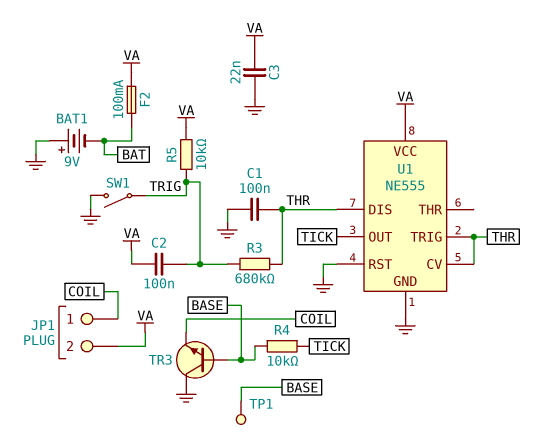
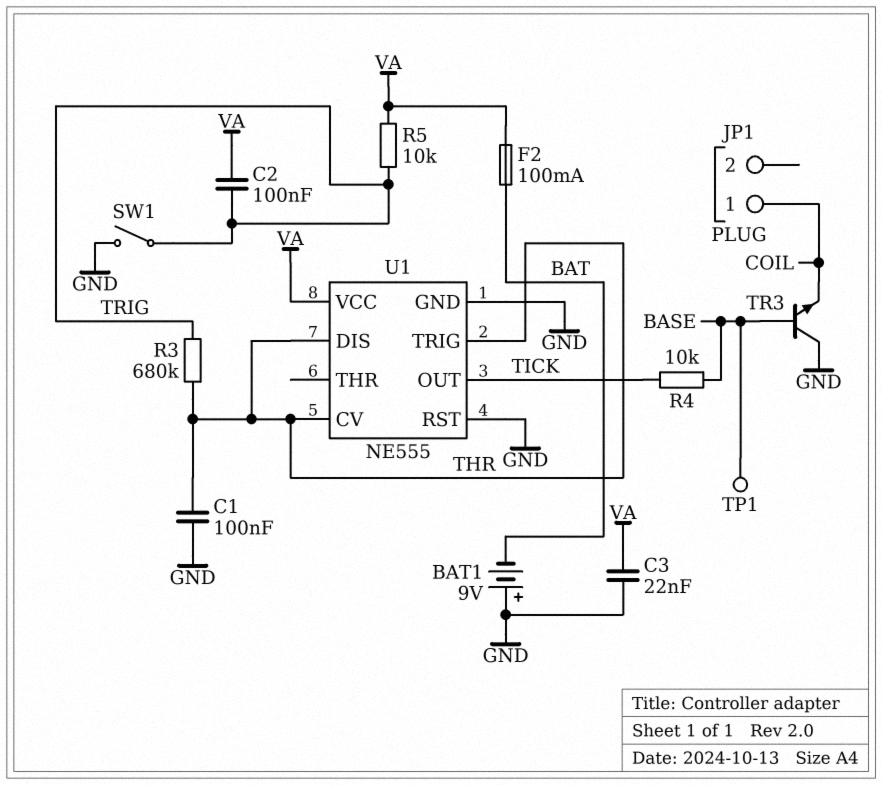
JP1 pin 2: VA -> none

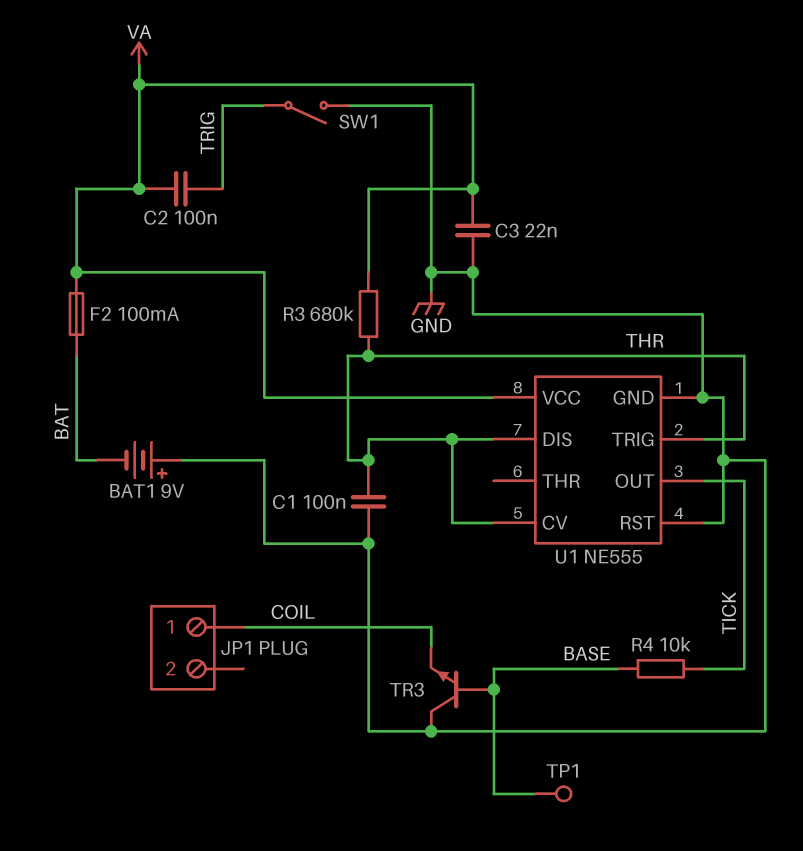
R3: 680k (THR, TRIG) -> 680k (THR, VA)
R5: 10k (TRIG, VA) -> none

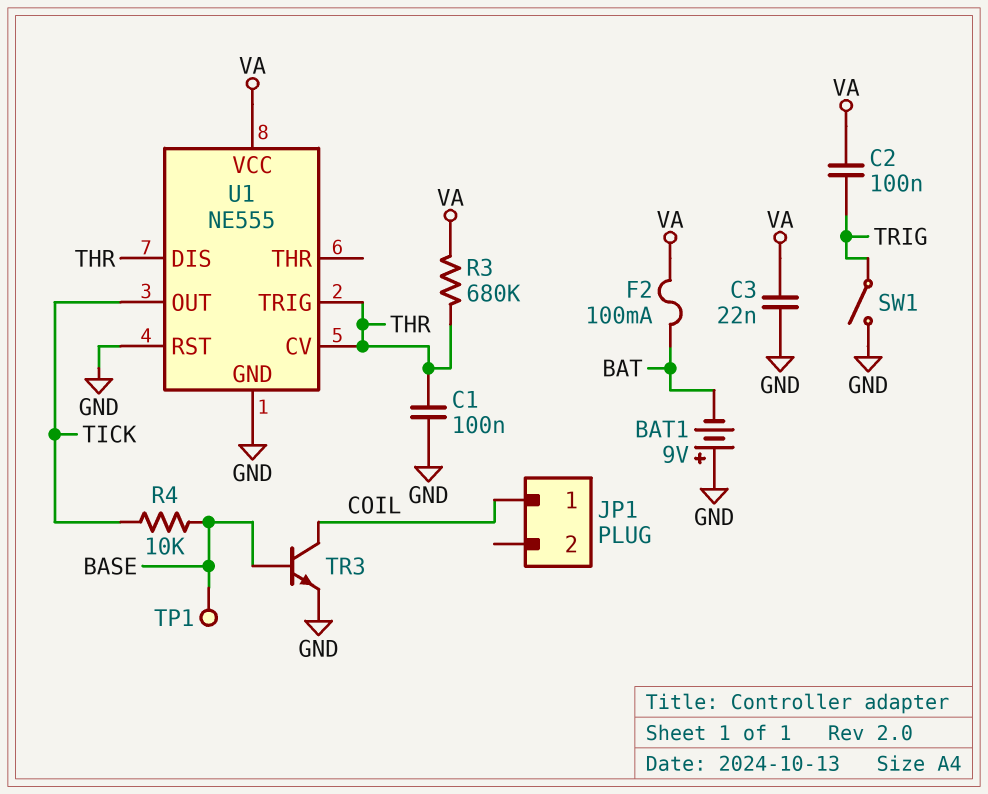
TR3: NPN (B BASE, C GND, E COIL) -> NPN (B BASE, C COIL, E GND)

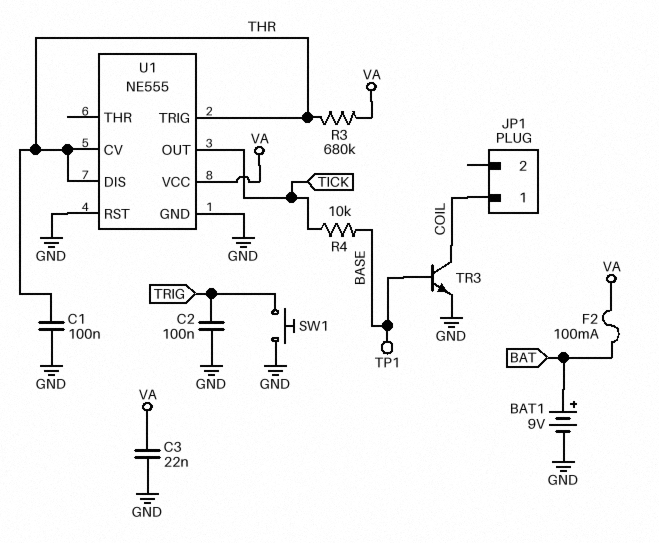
BAT1: 9V (plus GND, minus BAT) -> 9V (plus BAT, minus GND)
C2: 100nF (TRIG, VA) -> 100nF (GND, TRIG)
SW1: switch (GND, TRIG) -> button (GND, TRIG)

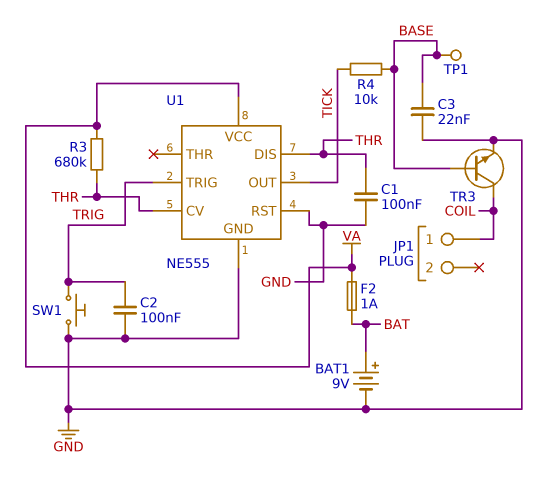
C3: 22nF (GND, VA) -> 22nF (BASE, GND)
F2: 100mA (BAT, VA) -> 1A (BAT, VA)
U1 pin TRIG: THR -> TRIG

